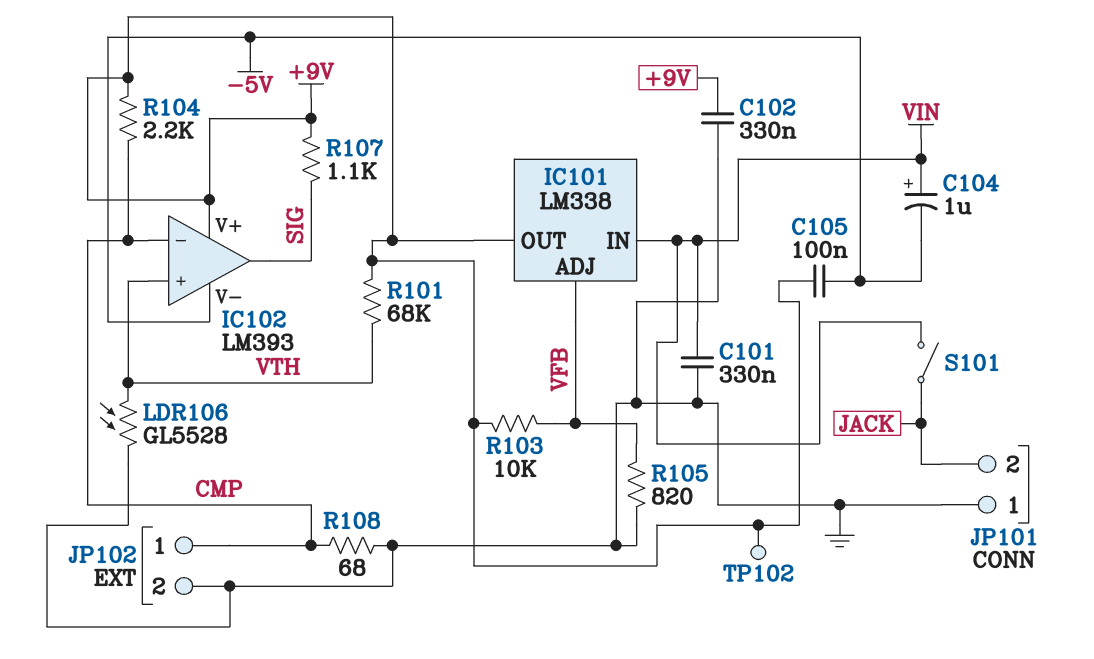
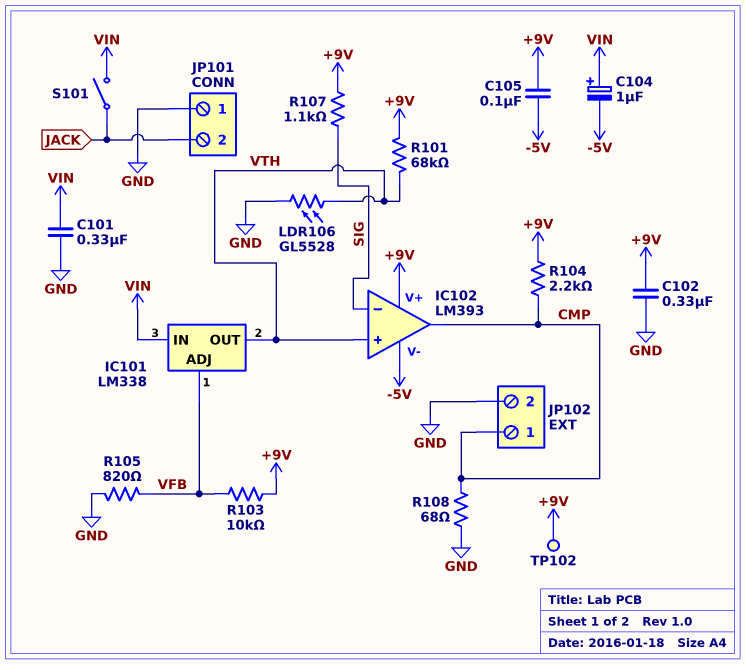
IC101 pin OUT: +9V -> VTH
IC102 pin in-: CMP -> SIG
IC102 pin out: SIG -> CMP

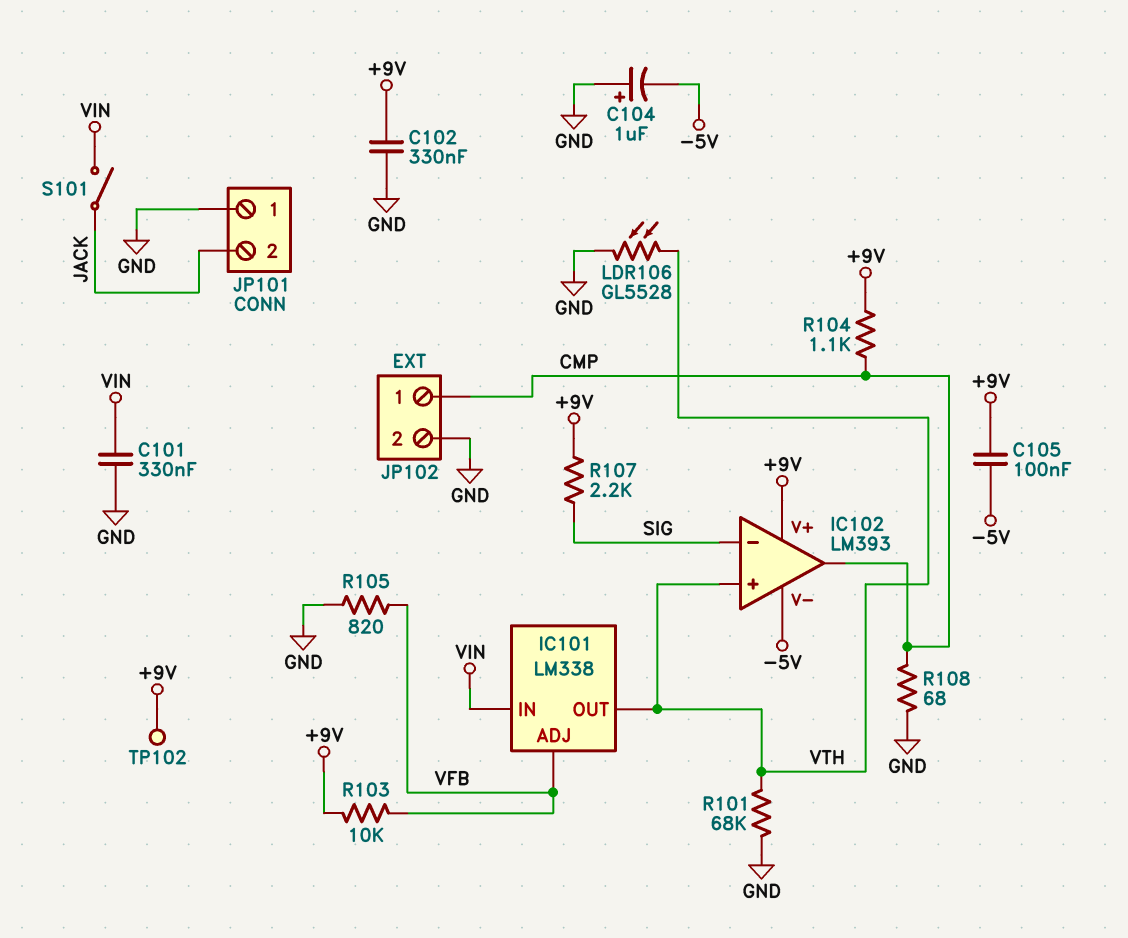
C104: 1uF (plus VIN, minus -5V) -> 1uF (plus GND, minus -5V)
R101: 68k (+9V, VTH) -> 68k (GND, VTH)
R104: 2.2k (+9V, CMP) -> 1.1k (+9V, CMP)
R107: 1.1k (+9V, SIG) -> 2.2k (+9V, SIG)

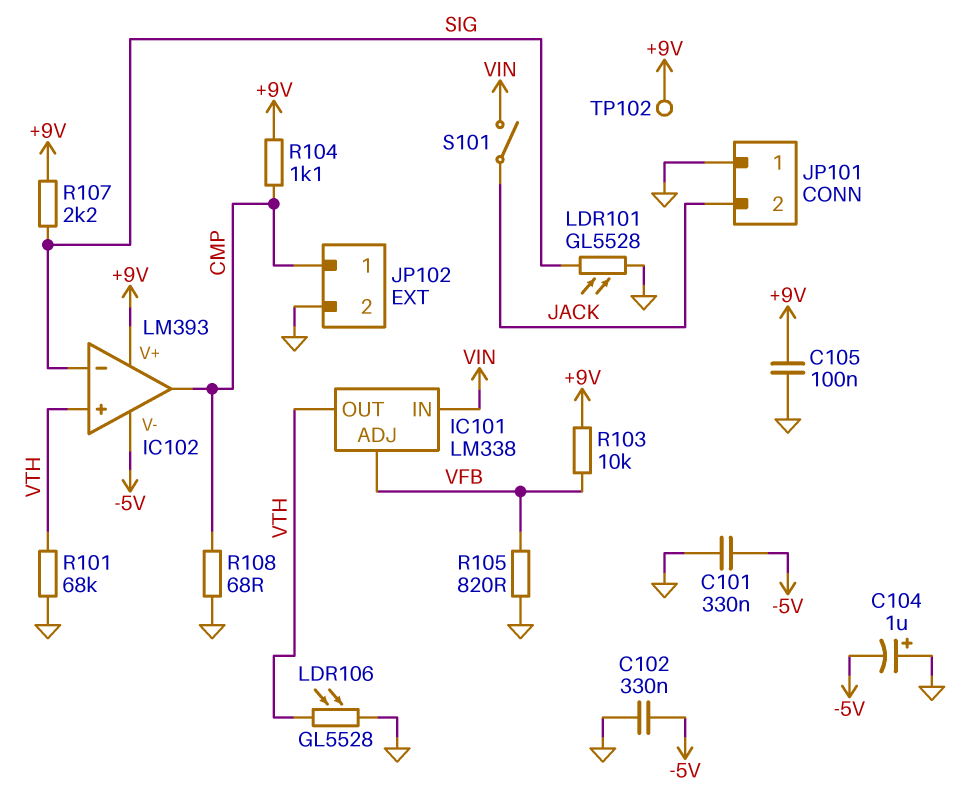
C101: 330nF (GND, VIN) -> 330nF (-5V, GND)
C102: 330nF (+9V, GND) -> 330nF (-5V, GND)
C105: 100nF (+9V, -5V) -> 100nF (+9V, GND)
LDR101: none -> GL5528 (GND, SIG)

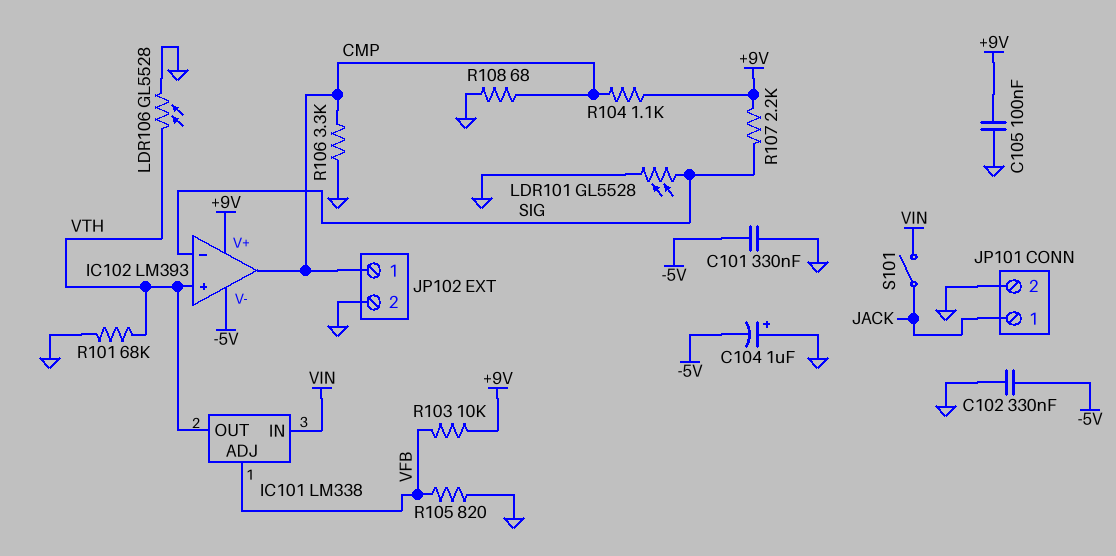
JP101 pin 1: GND -> JACK
JP101 pin 2: JACK -> GND
R106: none -> 3.3k (CMP, GND)
TP102: test point (+9V) -> none

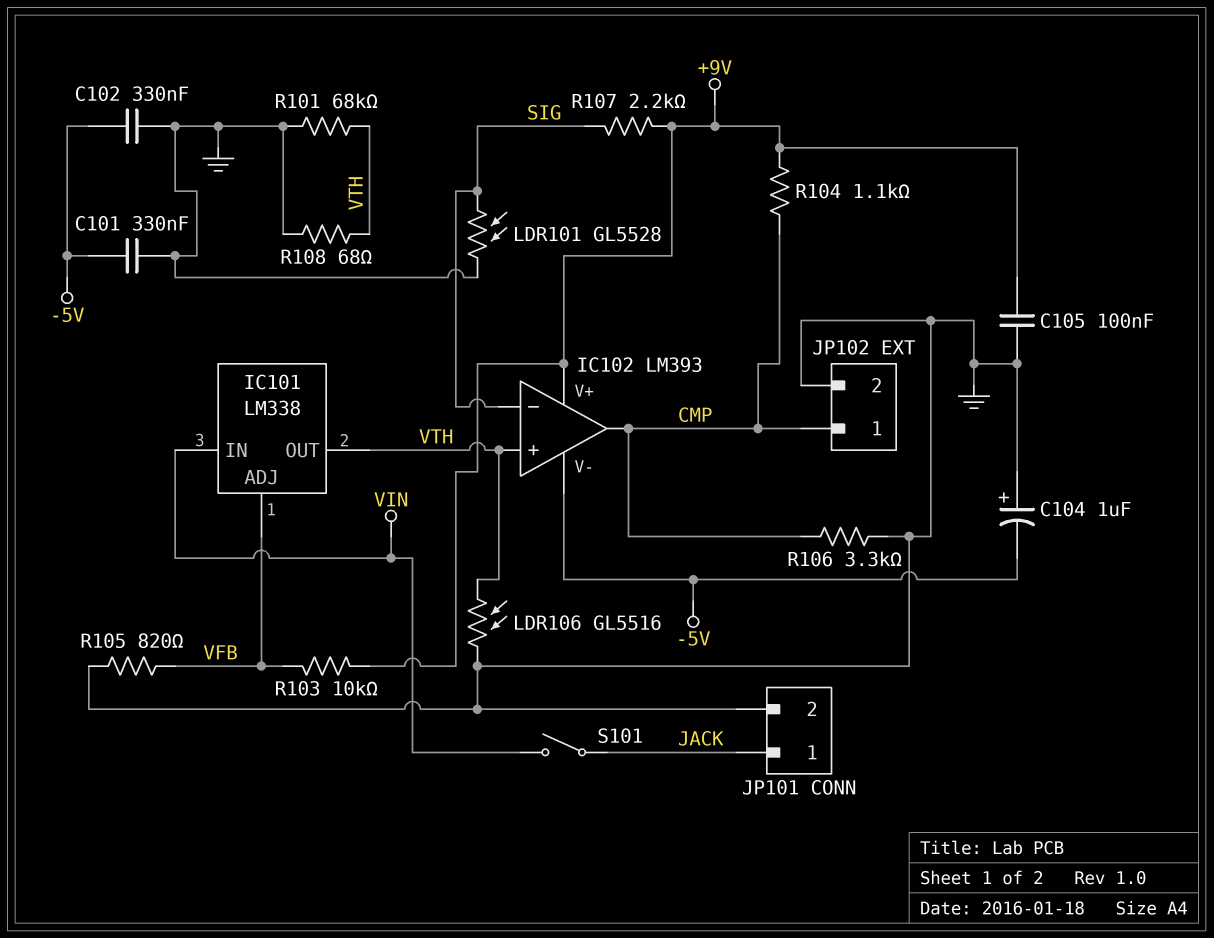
LDR106: GL5528 (GND, VTH) -> GL5516 (GND, VTH)
R108: 68 (CMP, GND) -> 68 (GND, VTH)

